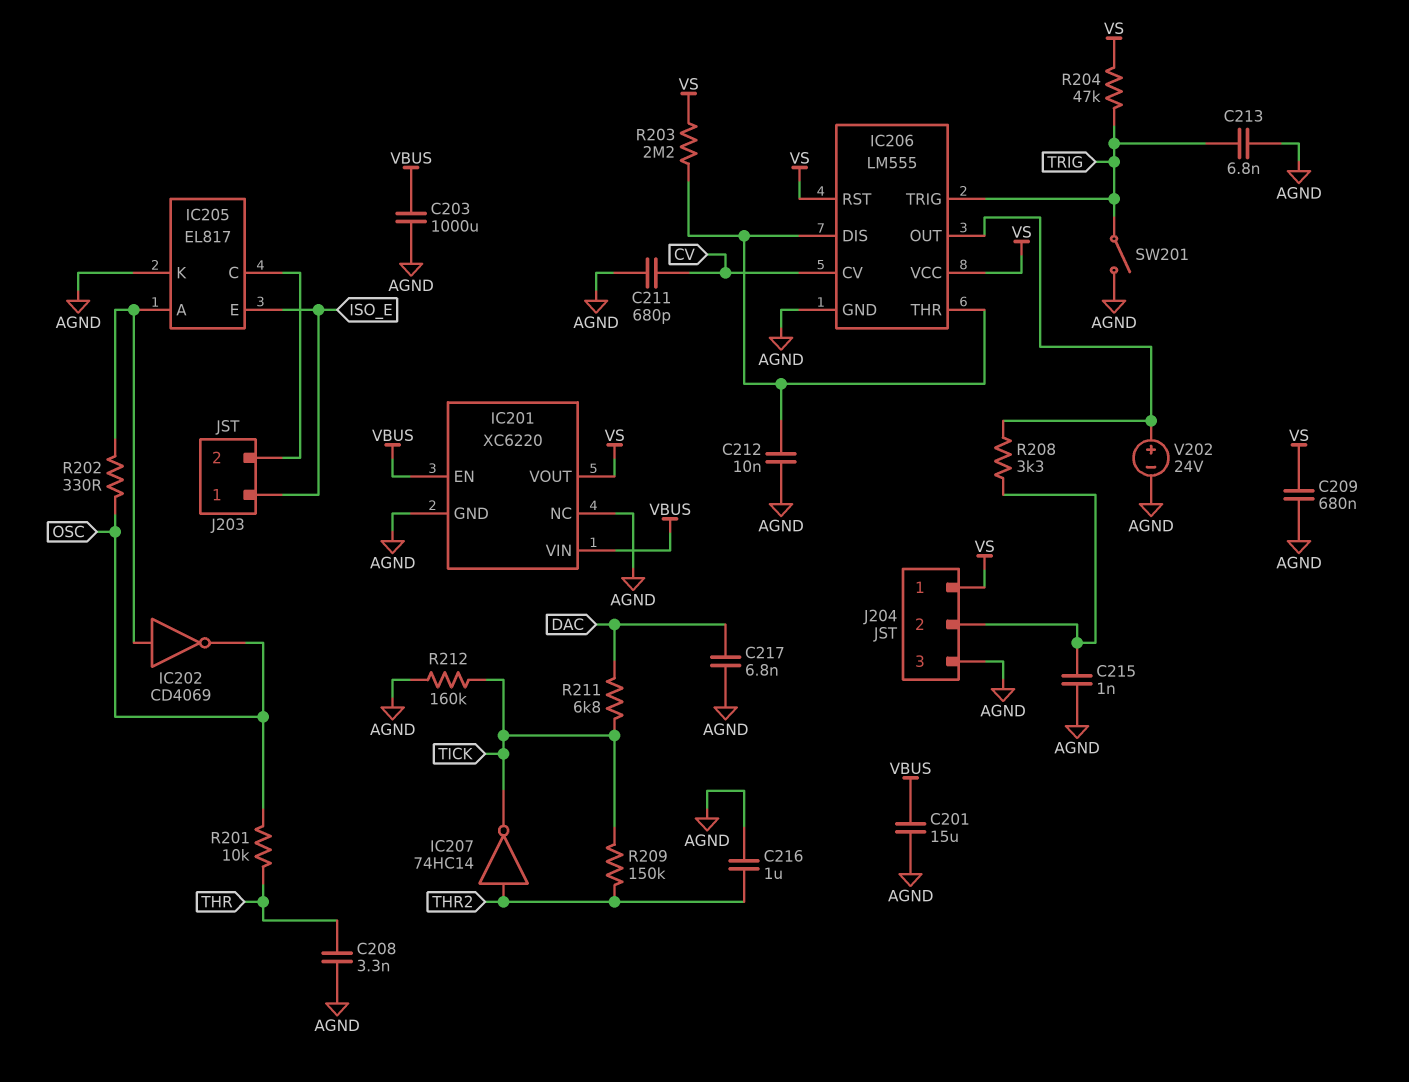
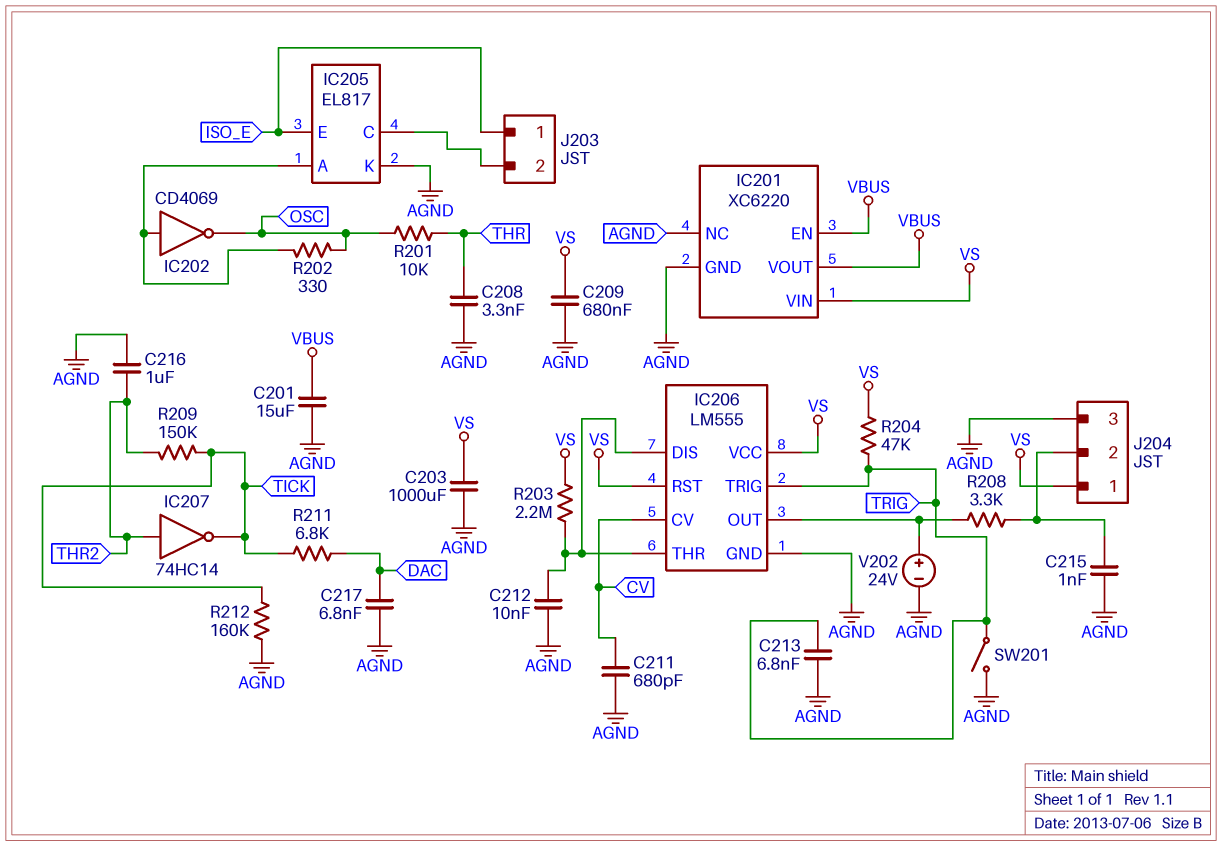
C203: 1000uF (AGND, VBUS) -> 1000uF (AGND, VS)
IC201 pin VIN: VBUS -> VS
IC201 pin VOUT: VS -> VBUS

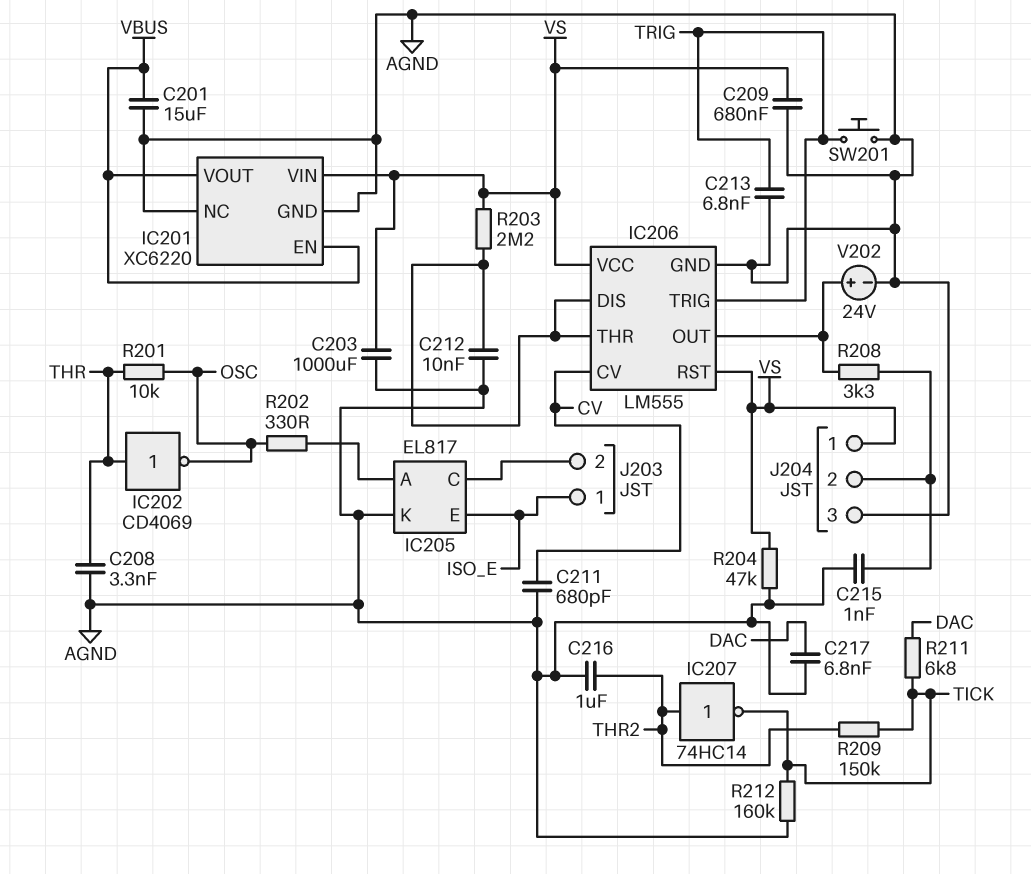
IC202: NOT CD4069 (in IC205/A, out OSC) -> NOT CD4069 (in THR, out OSC)
R204: 47k (TRIG, VS) -> 47k (AGND, VS)
SW201: switch (AGND, TRIG) -> button (AGND, TRIG)

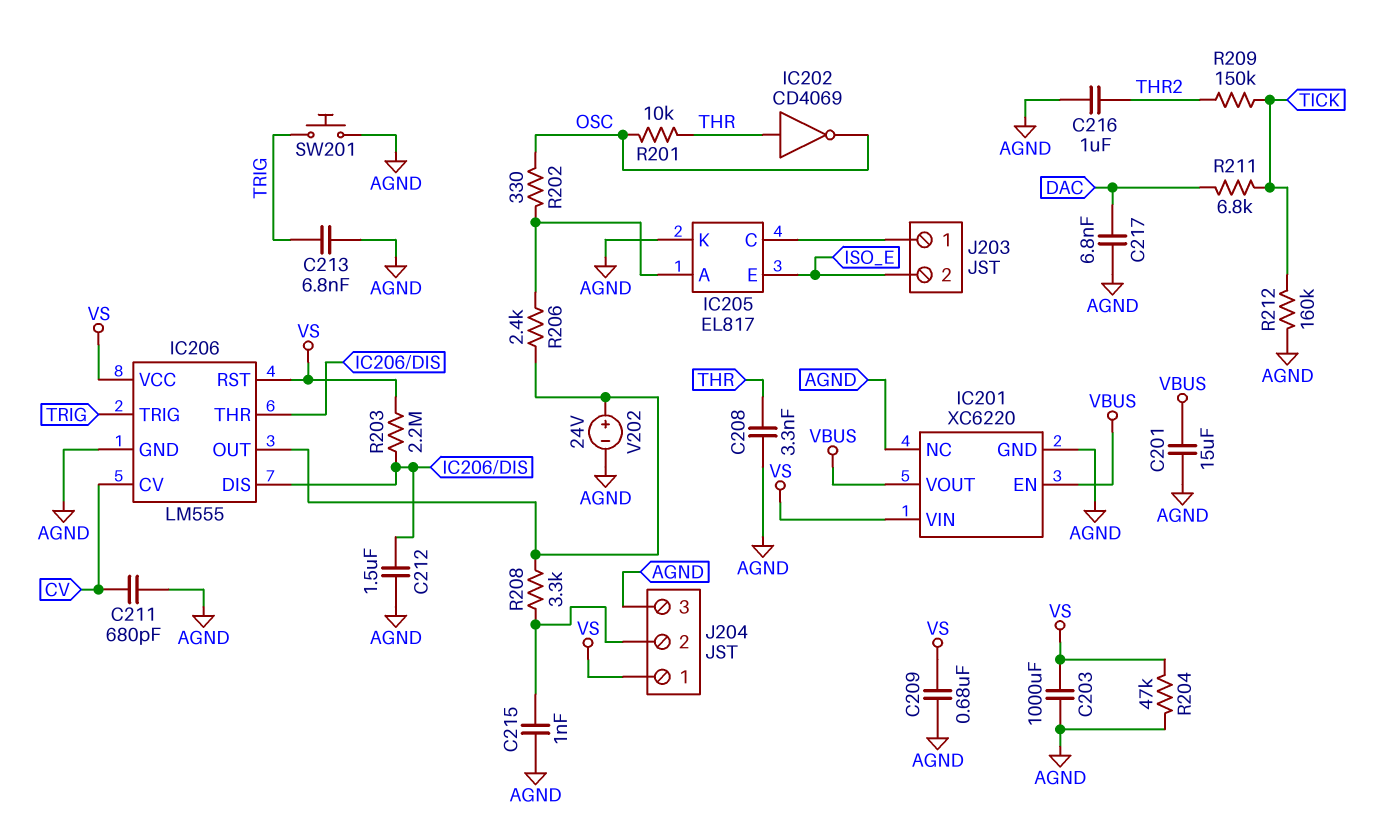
C212: 10nF (AGND, IC206/DIS) -> 1.5uF (AGND, IC206/DIS)
IC207: NOT 74HC14 (in THR2, out TICK) -> none
J203 pin 1: ISO_E -> IC205/C
J203 pin 2: IC205/C -> ISO_E
R206: none -> 2.4k (IC205/A, IC206/OUT)

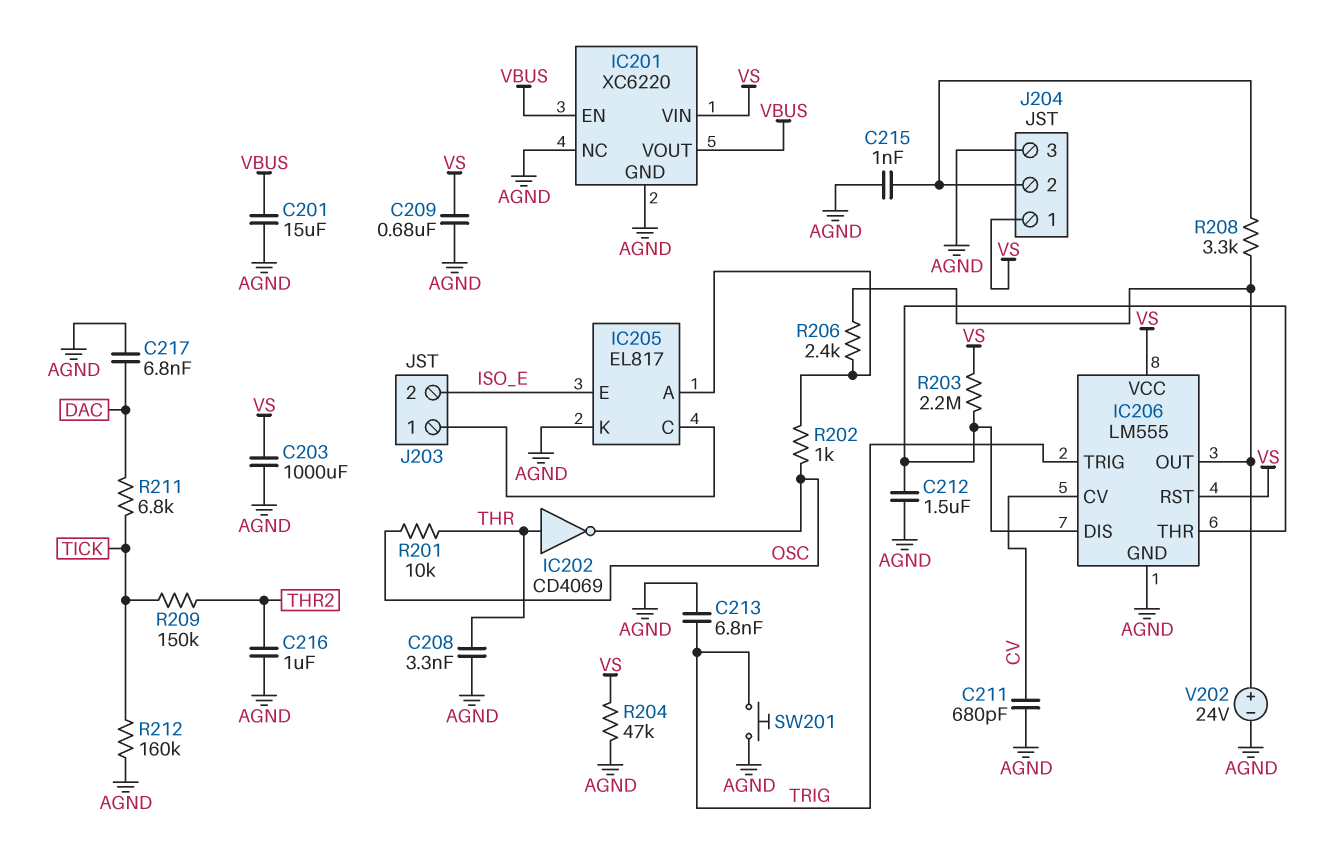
R202: 330 (IC205/A, OSC) -> 1k (IC205/A, OSC)

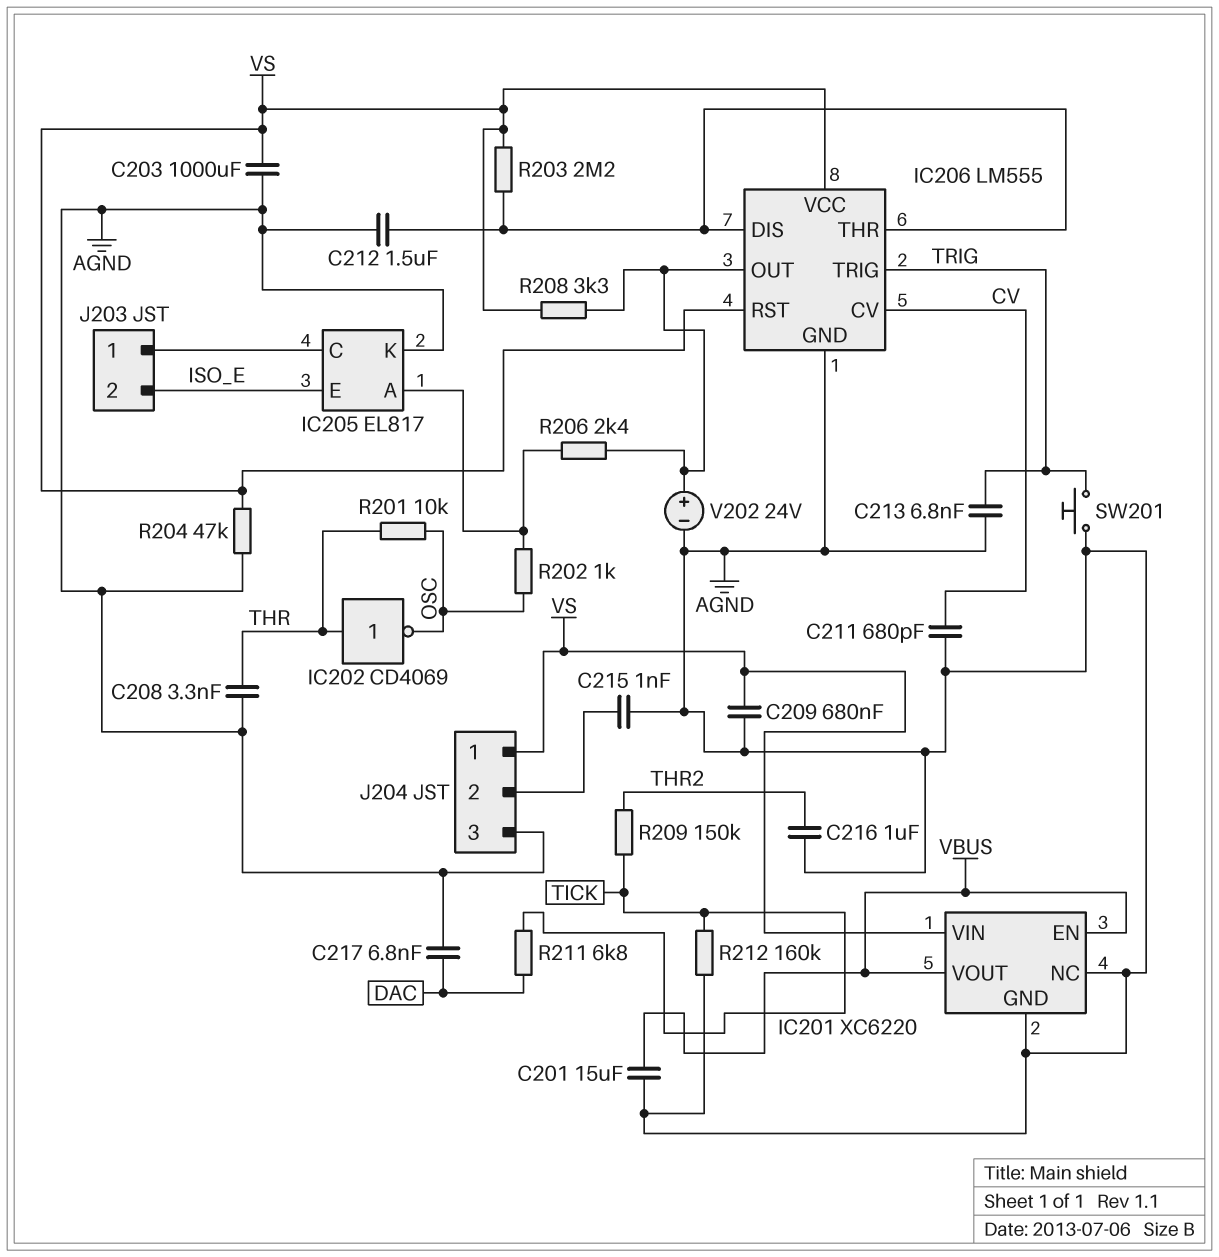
R208: 3.3k (IC206/OUT, J204/2) -> 3.3k (IC206/OUT, VS)

